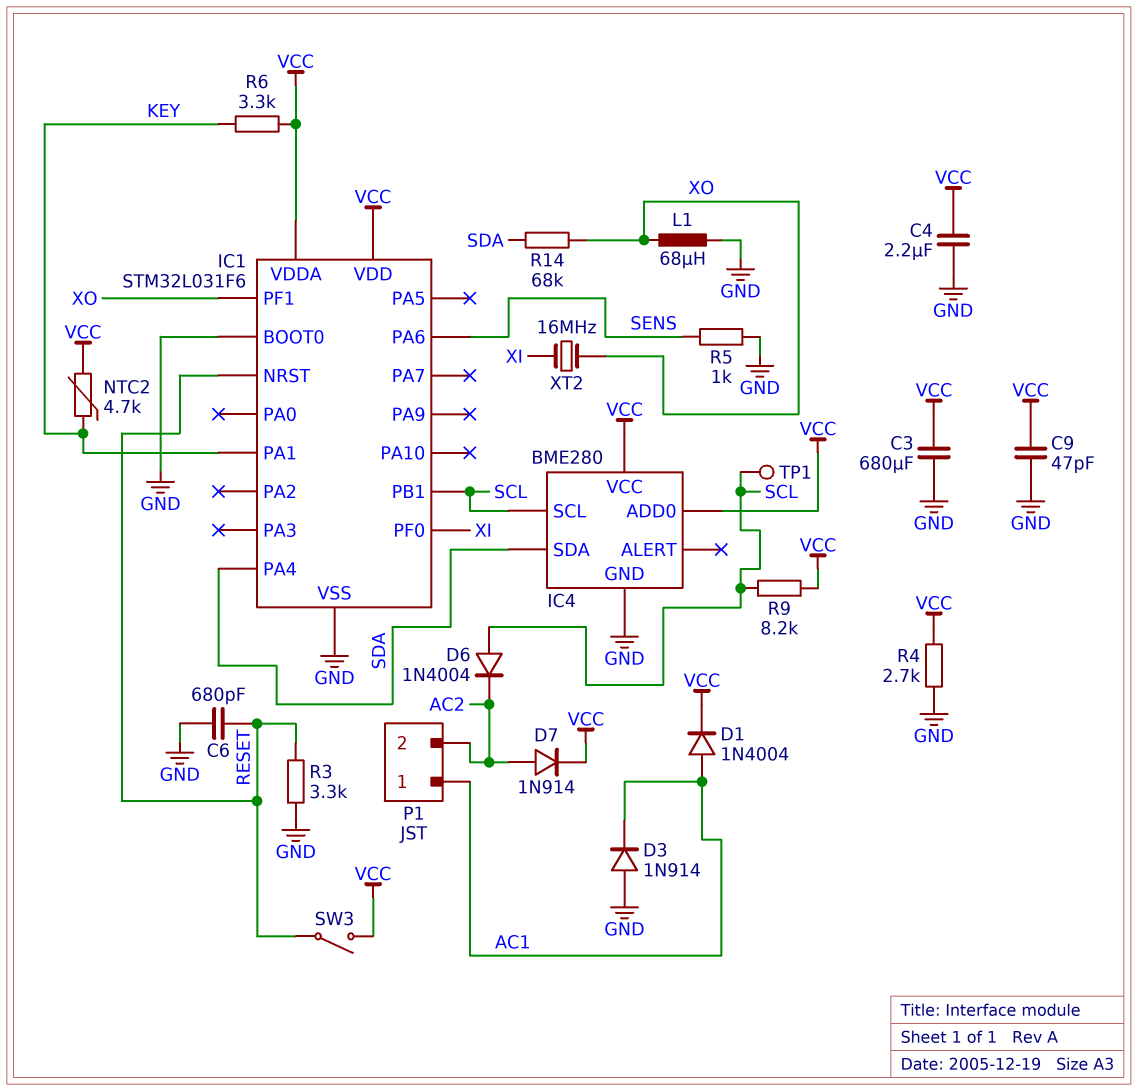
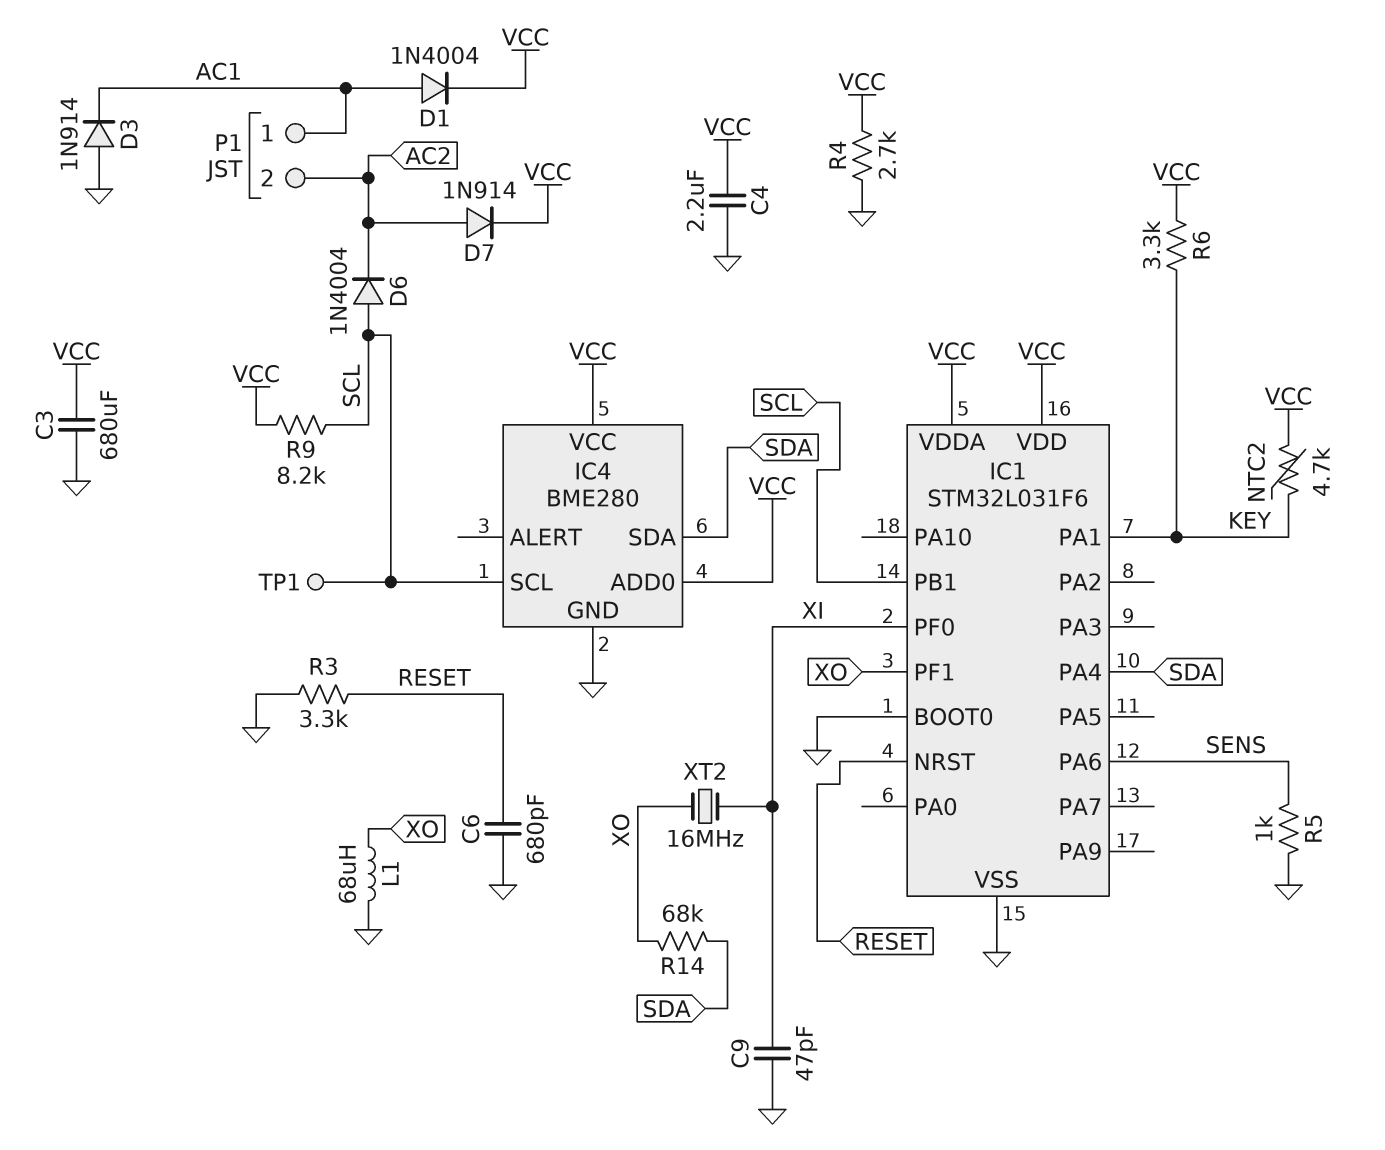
C9: 47pF (GND, VCC) -> 47pF (GND, XI)
SW3: switch (RESET, VCC) -> none

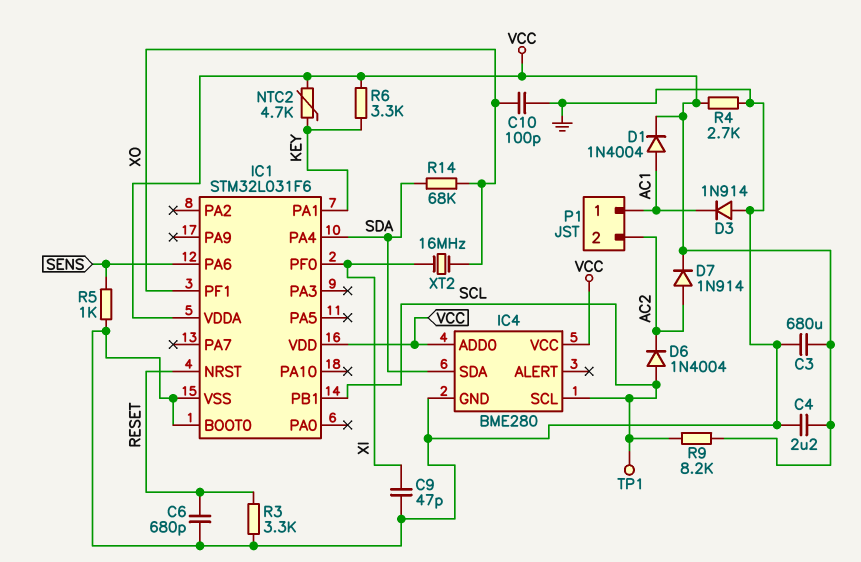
C10: none -> 100pF (GND, XO)
L1: 68uH (GND, XO) -> none

